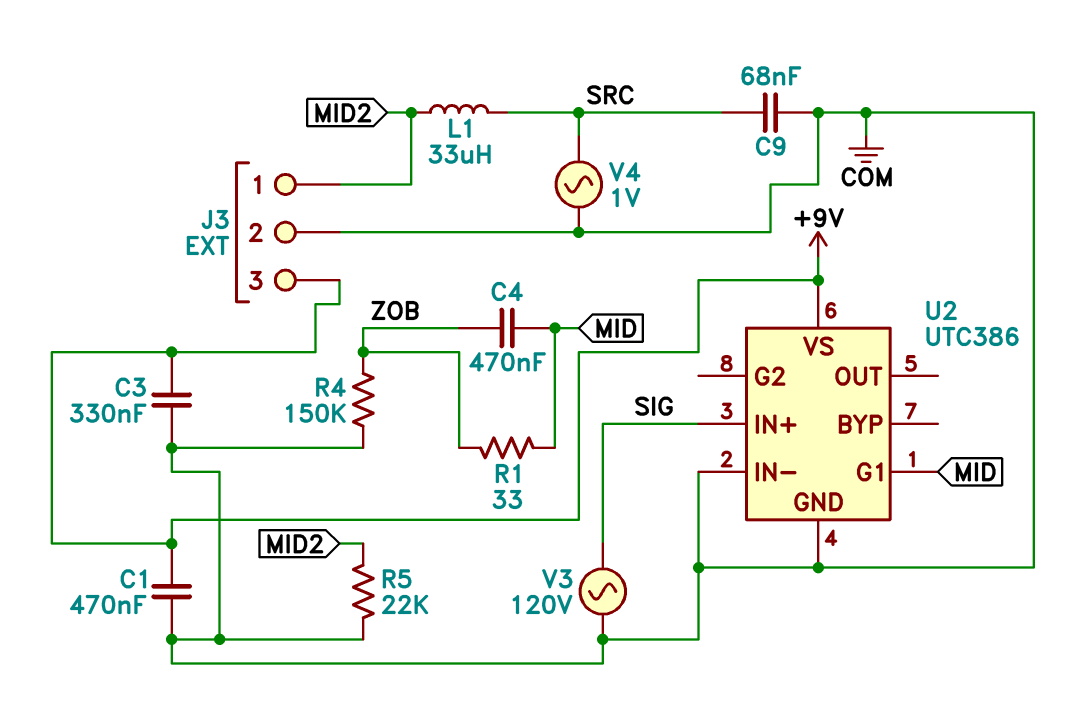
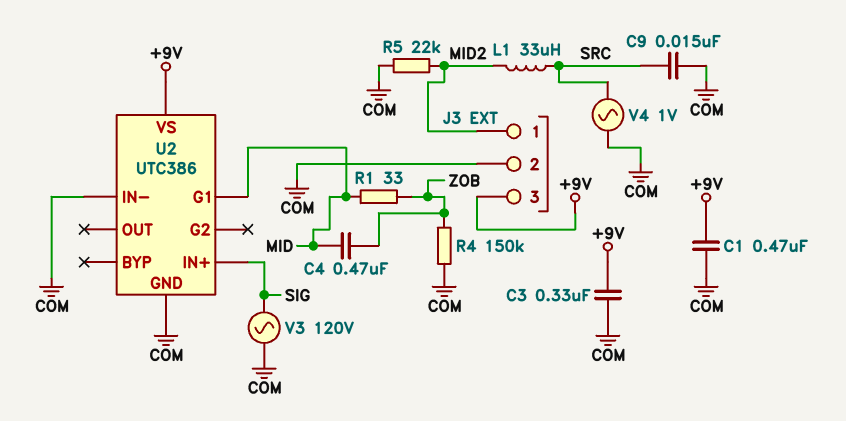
C9: 68nF (COM, SRC) -> 15nF (COM, SRC)

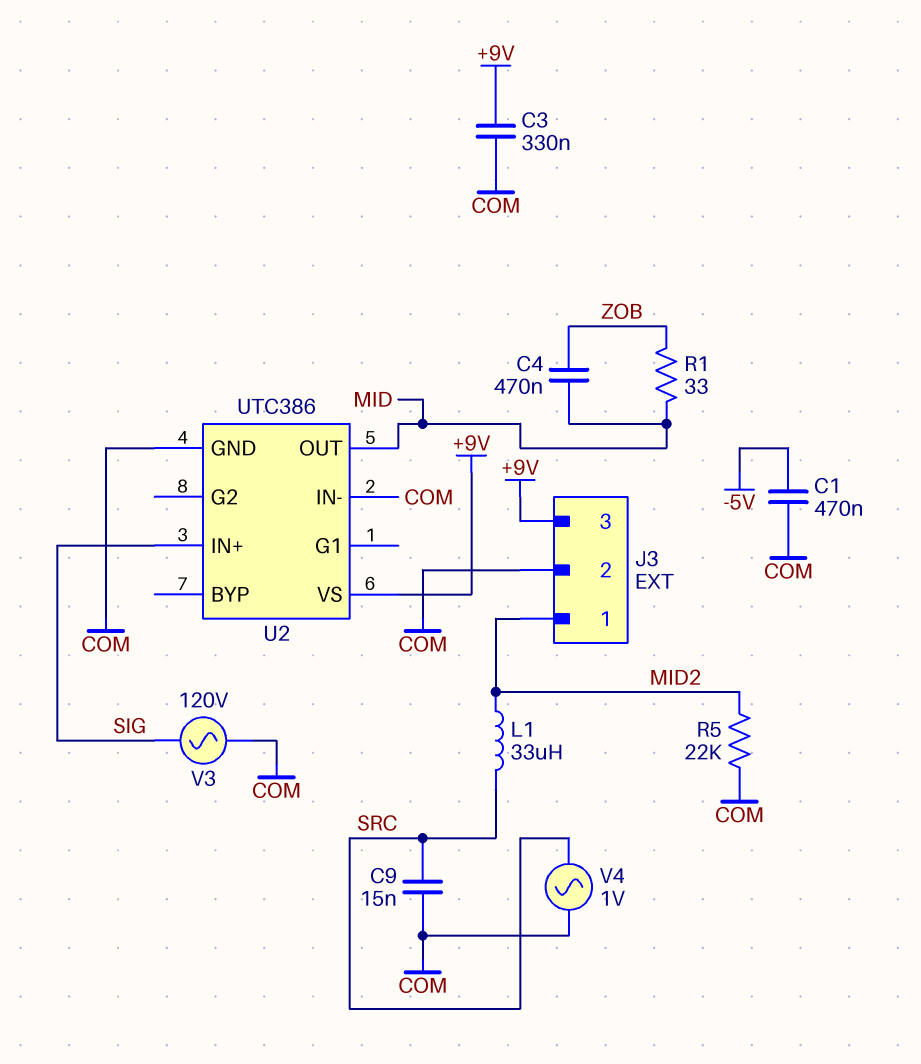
C1: 470nF (+9V, COM) -> 470nF (-5V, COM)
R4: 150k (COM, ZOB) -> none
U2 pin G1: MID -> none
U2 pin OUT: none -> MID

